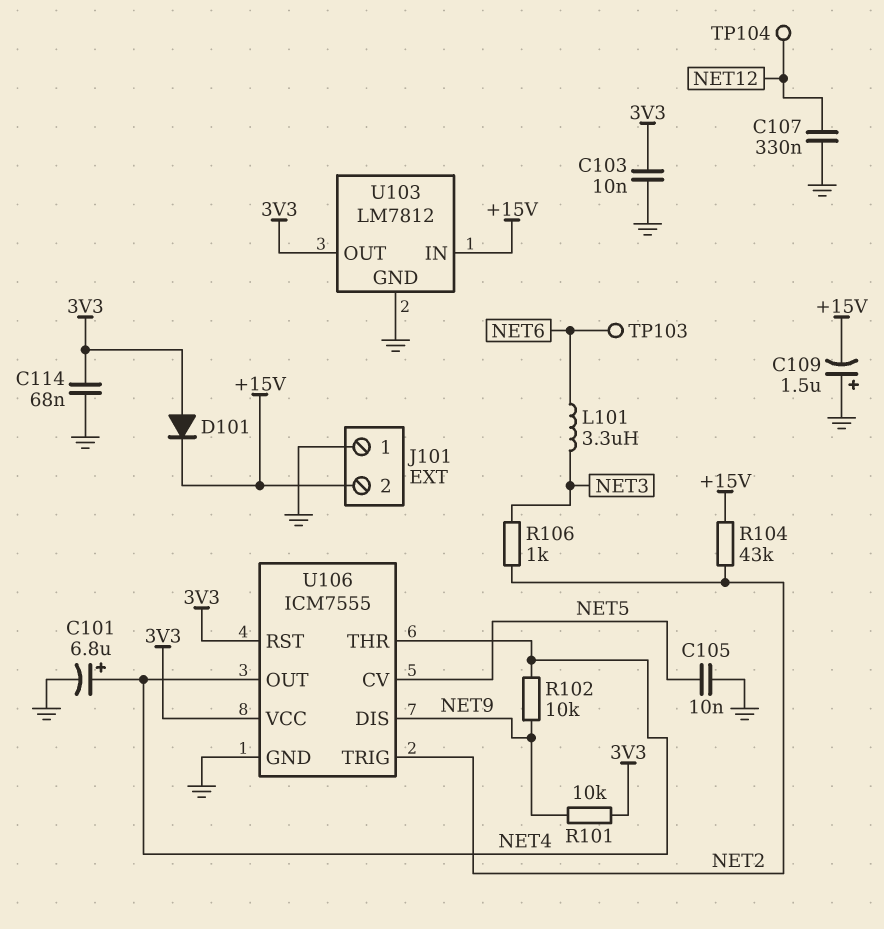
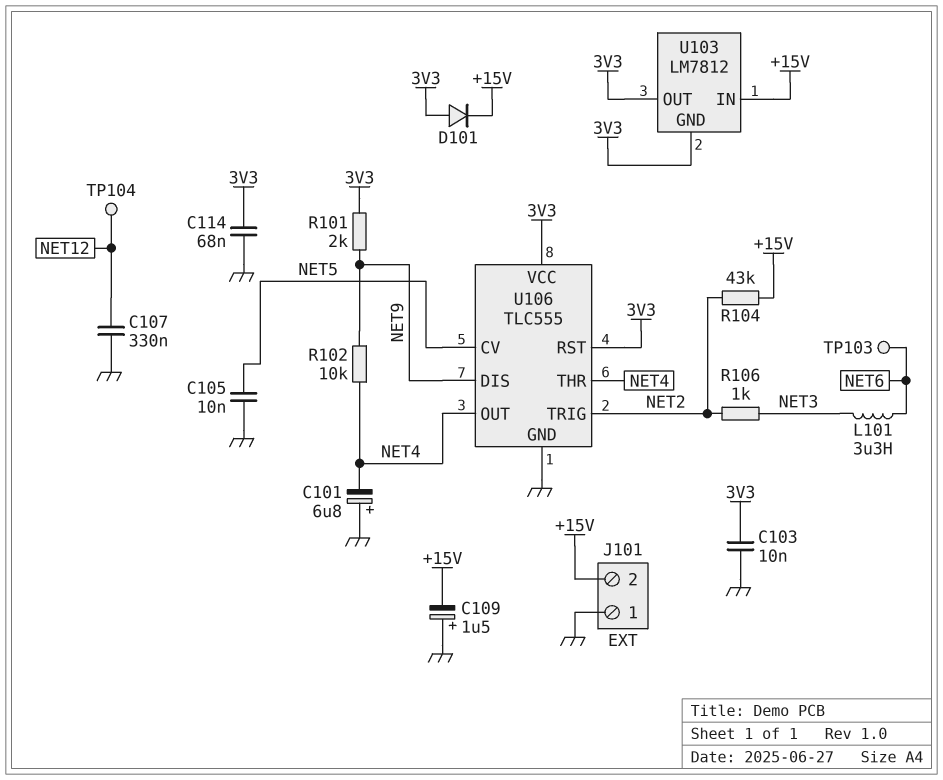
C101: 6.8uF (plus NET4, minus GND) -> 6.8uF (plus GND, minus NET4)
R101: 10k (3V3, NET9) -> 2k (3V3, NET9)
U103 pin GND: GND -> 3V3
U106: ICM7555 -> TLC555

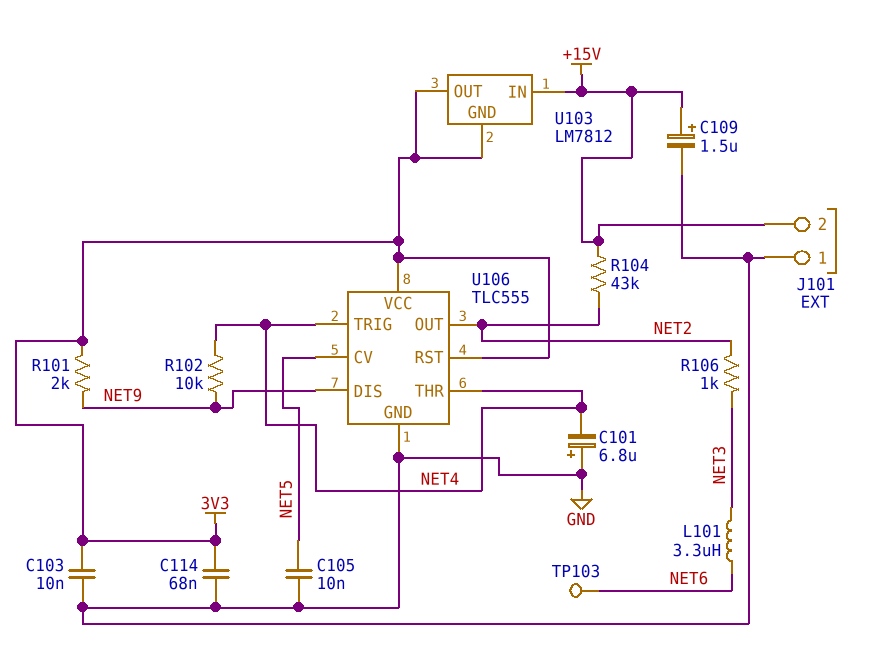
C107: 330nF (GND, NET12) -> none
C109: 1.5uF (plus GND, minus +15V) -> 1.5uF (plus +15V, minus GND)
D101: diode (A 3V3, K +15V) -> none
TP104: test point (NET12) -> none
U106 pin OUT: NET4 -> NET2
U106 pin TRIG: NET2 -> NET4

